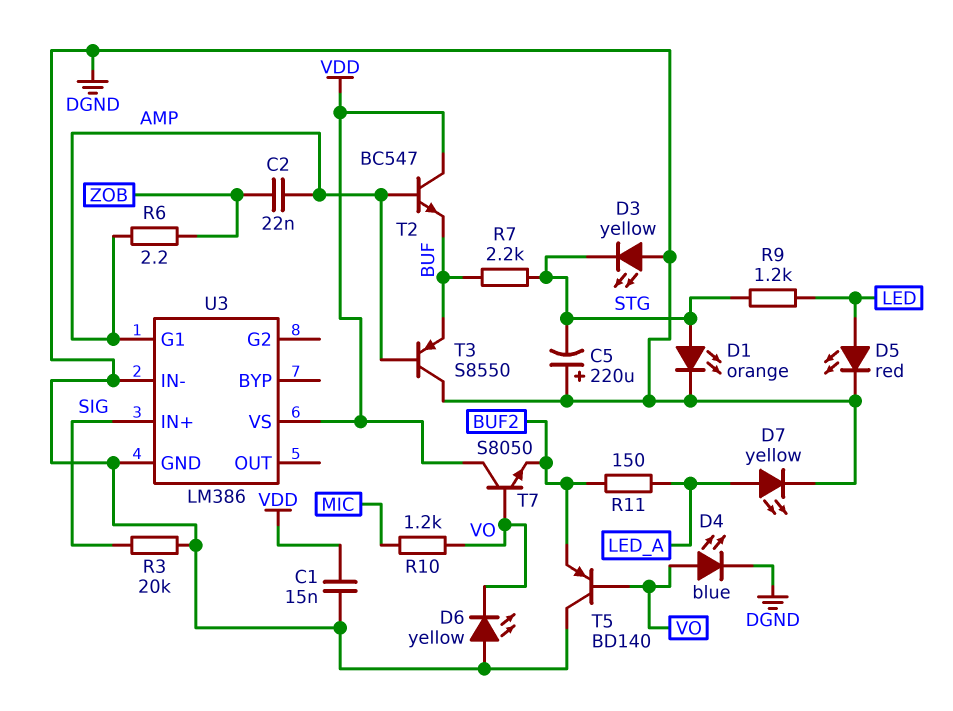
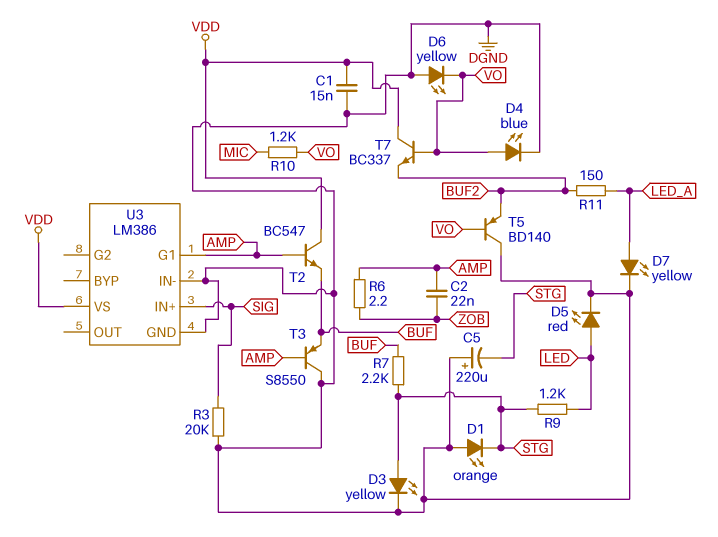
D1: LED orange (A STG, K DGND) -> LED orange (A DGND, K STG)
D3: LED yellow (A DGND, K STG) -> LED yellow (A STG, K DGND)
T7: NPN S8050 (B VO, C VDD, E BUF2) -> NPN BC337 (B VO, C VDD, E BUF2)

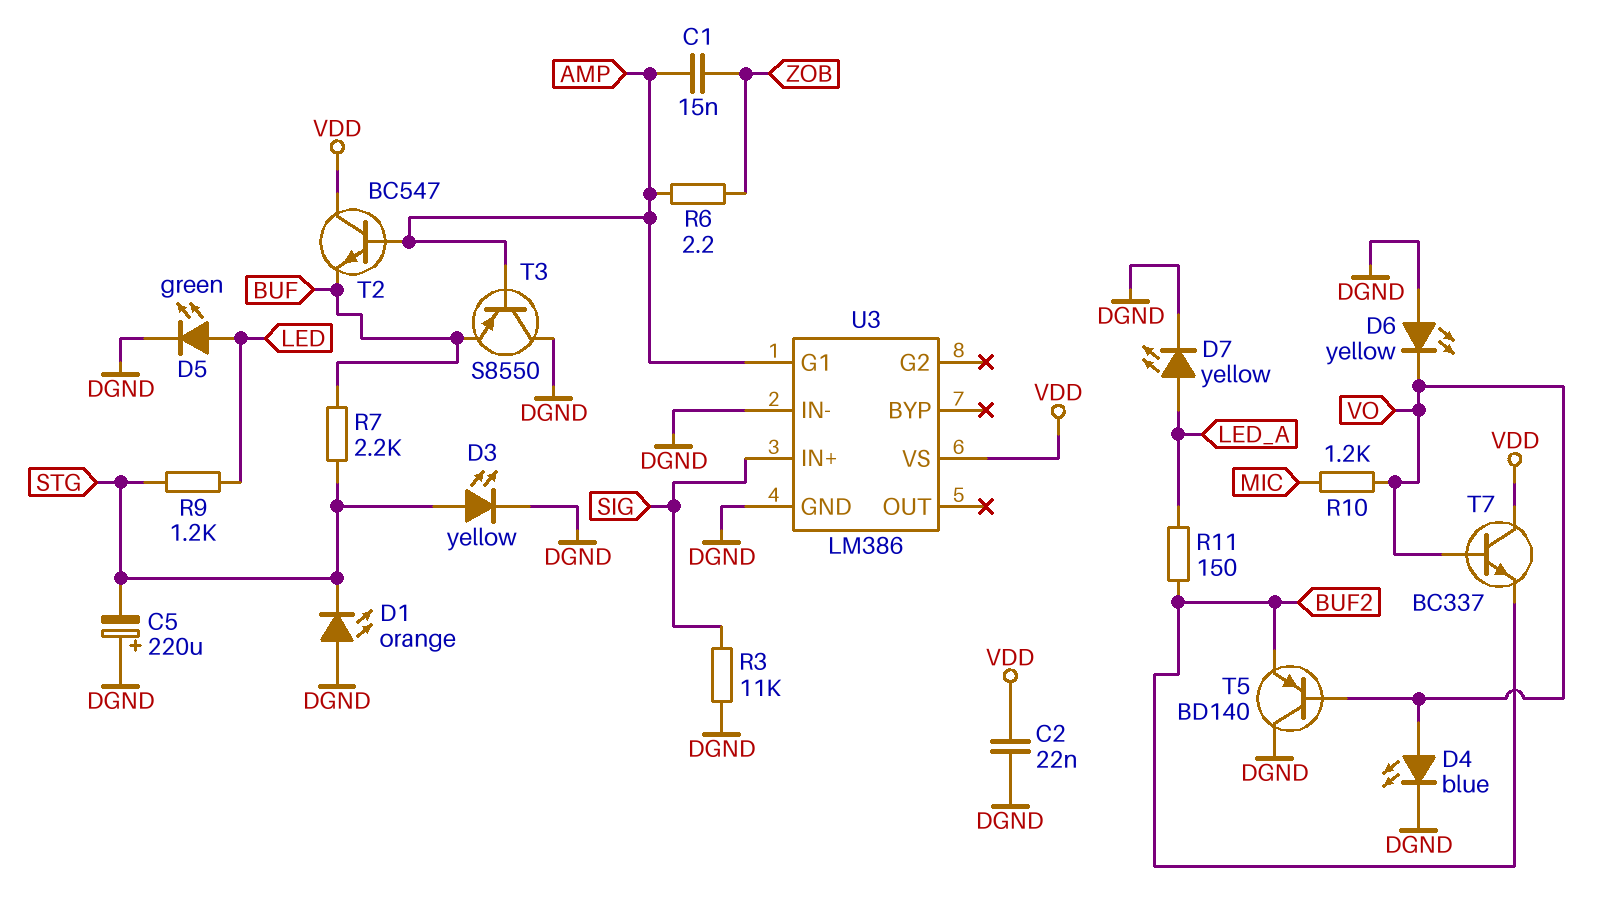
C1: 15nF (DGND, VDD) -> 15nF (AMP, ZOB)
C2: 22nF (AMP, ZOB) -> 22nF (DGND, VDD)
D5: LED red (A LED, K DGND) -> LED green (A LED, K DGND)
R3: 20k (DGND, SIG) -> 11k (DGND, SIG)

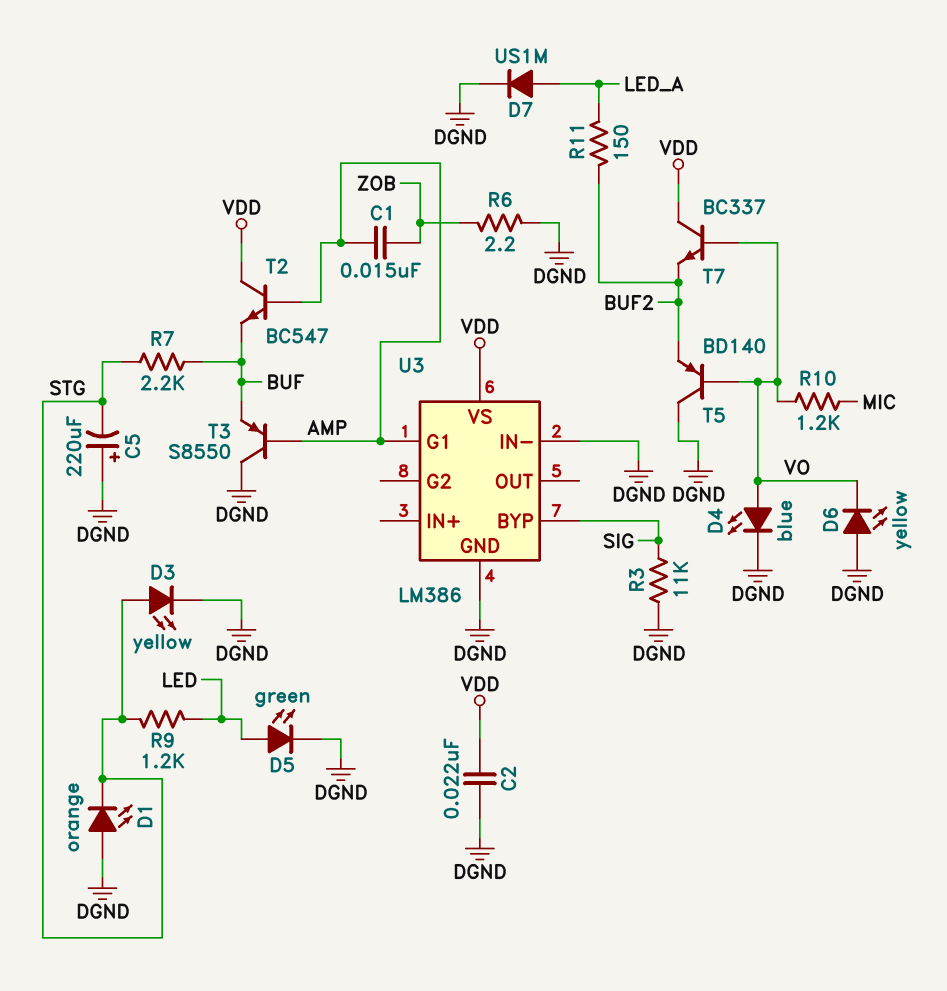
D7: LED yellow (A LED_A, K DGND) -> diode US1M (A LED_A, K DGND)
R6: 2.2 (AMP, ZOB) -> 2.2 (DGND, ZOB)
U3 pin BYP: none -> SIG
U3 pin IN+: SIG -> none

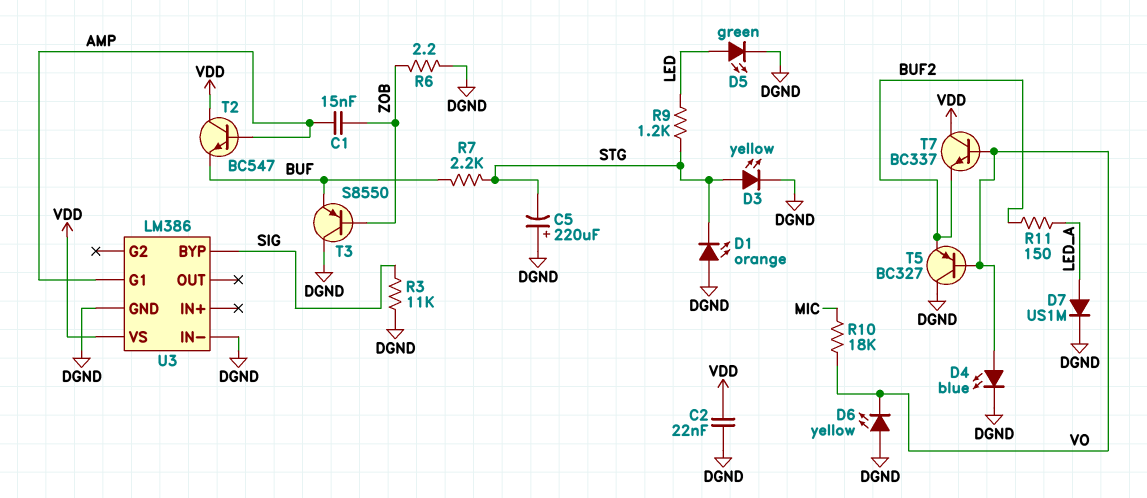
R10: 1.2k (MIC, VO) -> 18k (MIC, VO)
T3: PNP S8550 (B AMP, C DGND, E BUF) -> PNP S8550 (B ZOB, C DGND, E BUF)
T5: PNP BD140 (B VO, C DGND, E BUF2) -> PNP BC327 (B VO, C DGND, E BUF2)

